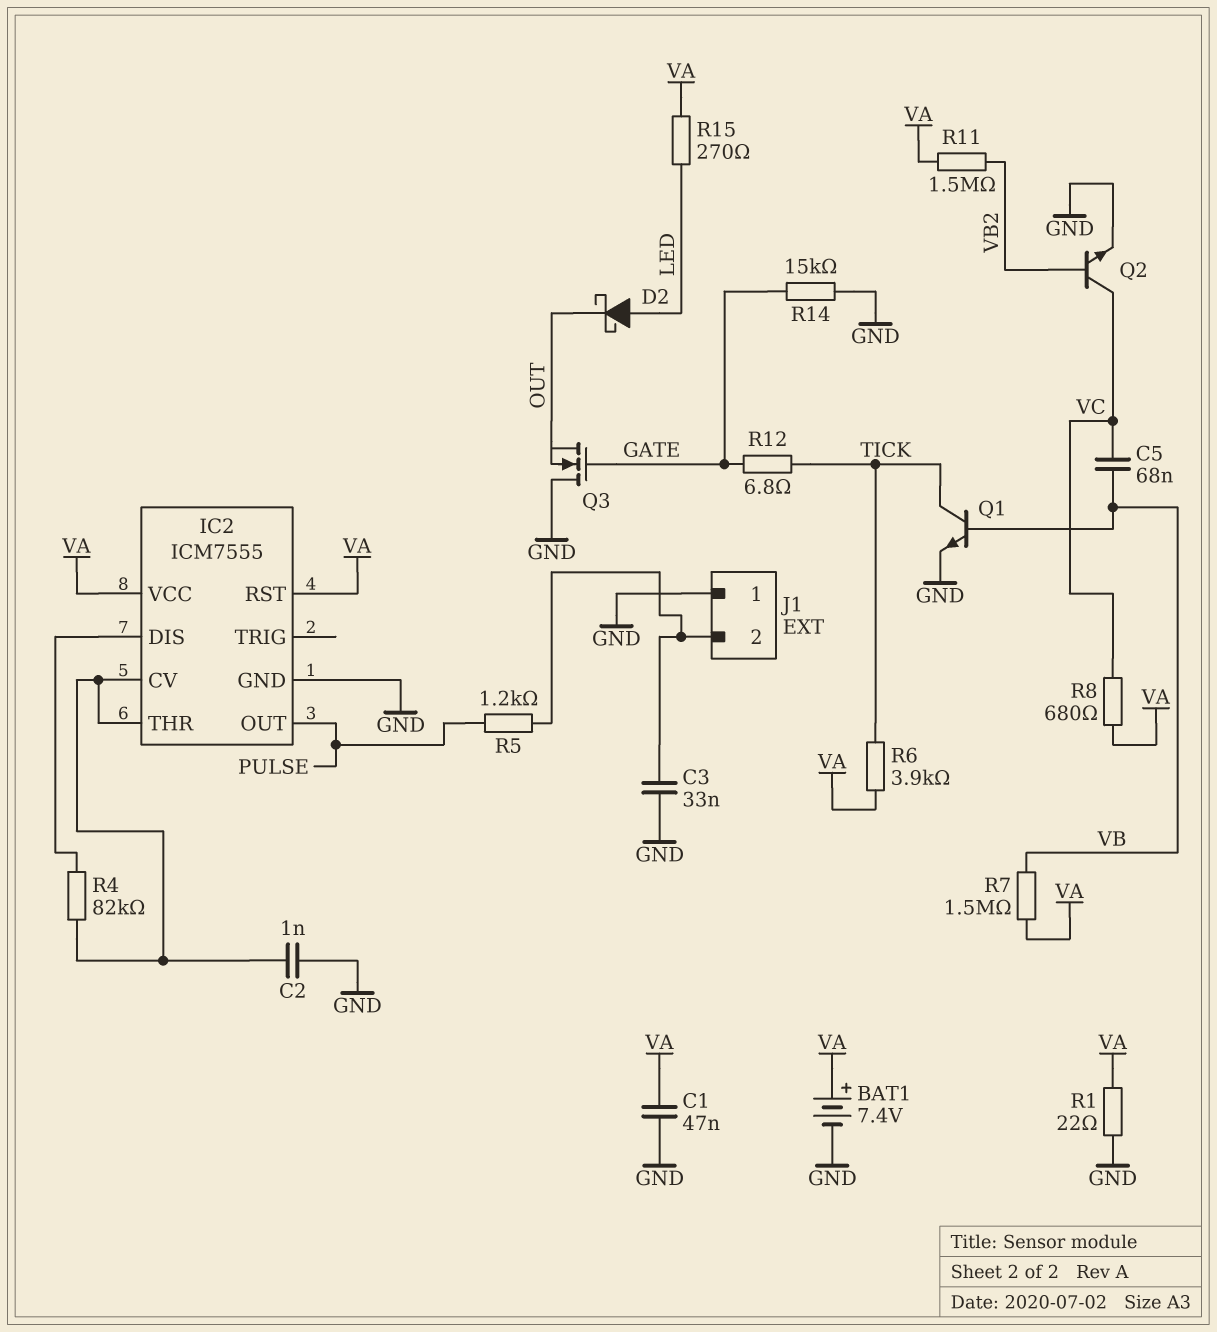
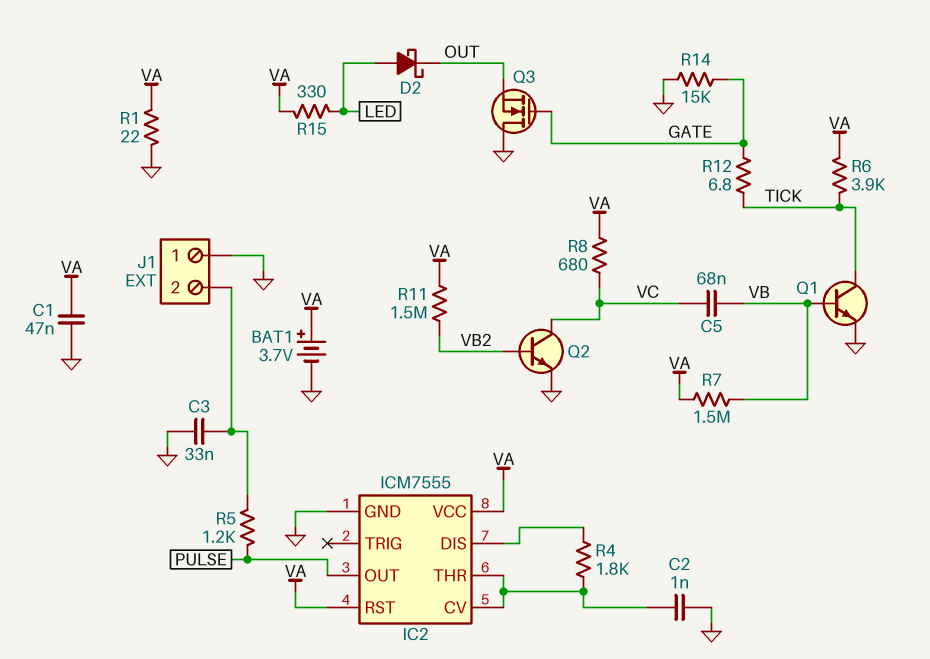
BAT1: 7.4V (plus VA, minus GND) -> 3.7V (plus VA, minus GND)
R4: 82k (IC2/CV, IC2/DIS) -> 1.8k (IC2/CV, IC2/DIS)
R15: 270 (LED, VA) -> 330 (LED, VA)

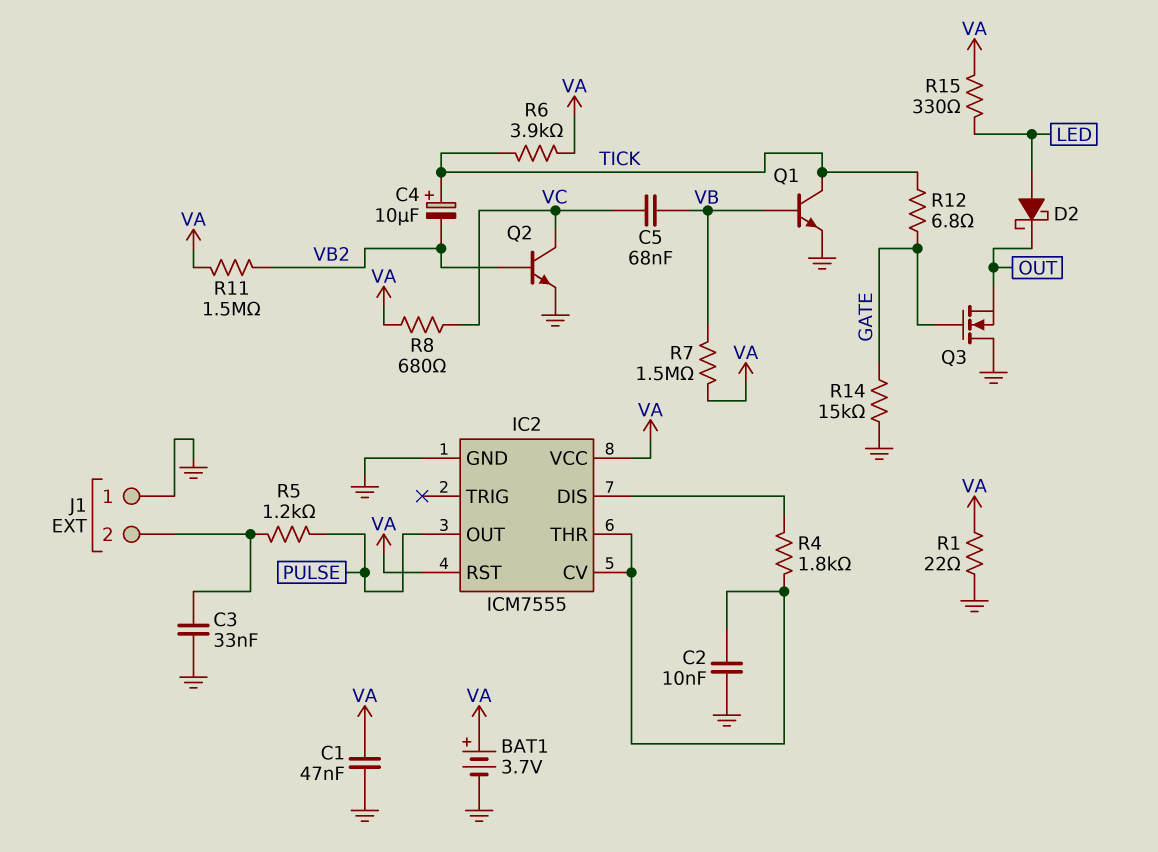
C2: 1nF (GND, IC2/CV) -> 10nF (GND, IC2/CV)
C4: none -> 10uF (plus TICK, minus VB2)

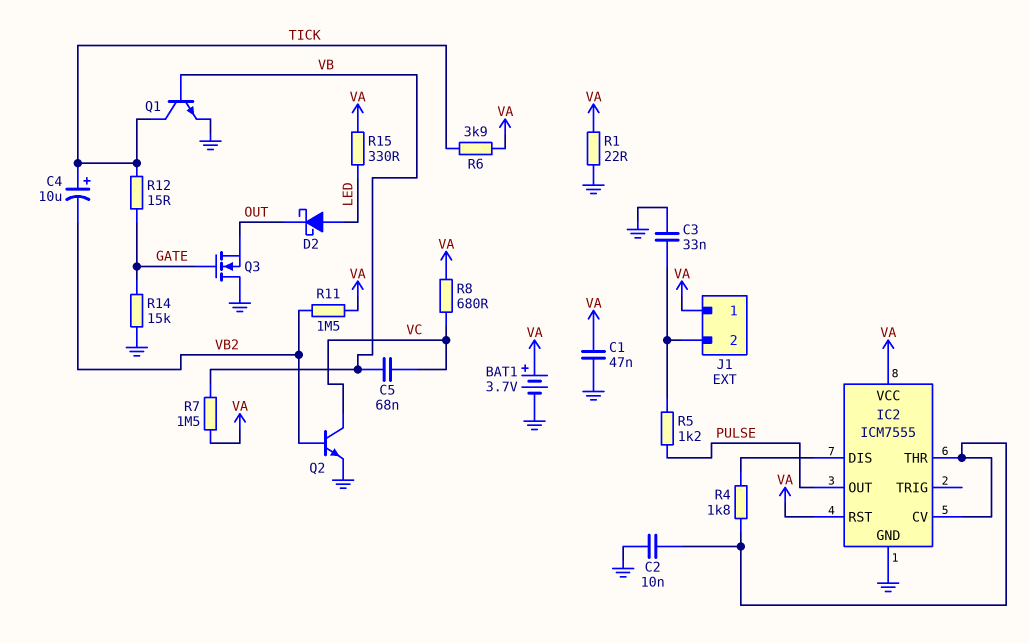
J1 pin 1: GND -> VA
R12: 6.8 (GATE, TICK) -> 15 (GATE, TICK)

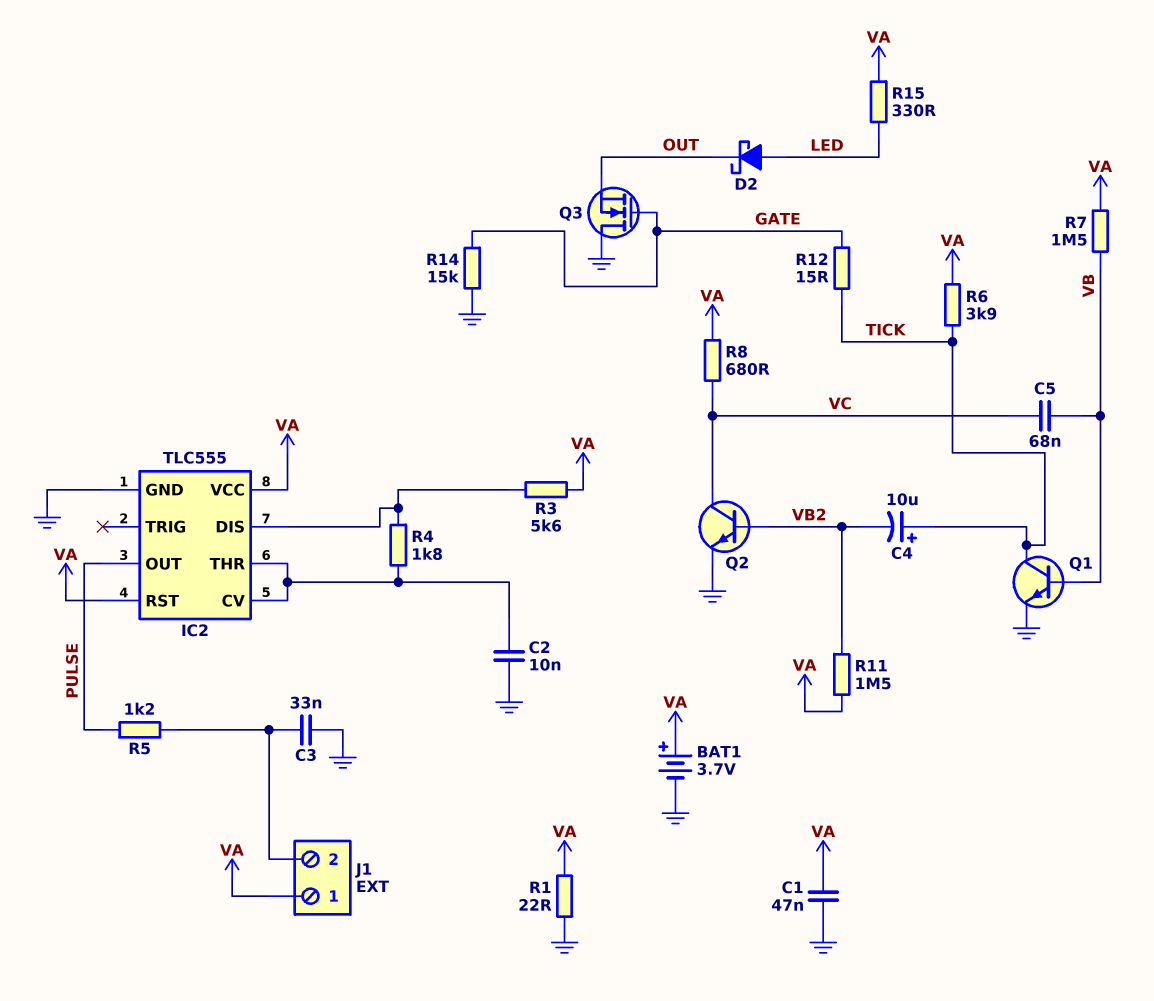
IC2: ICM7555 -> TLC555
R3: none -> 5.6k (IC2/DIS, VA)

